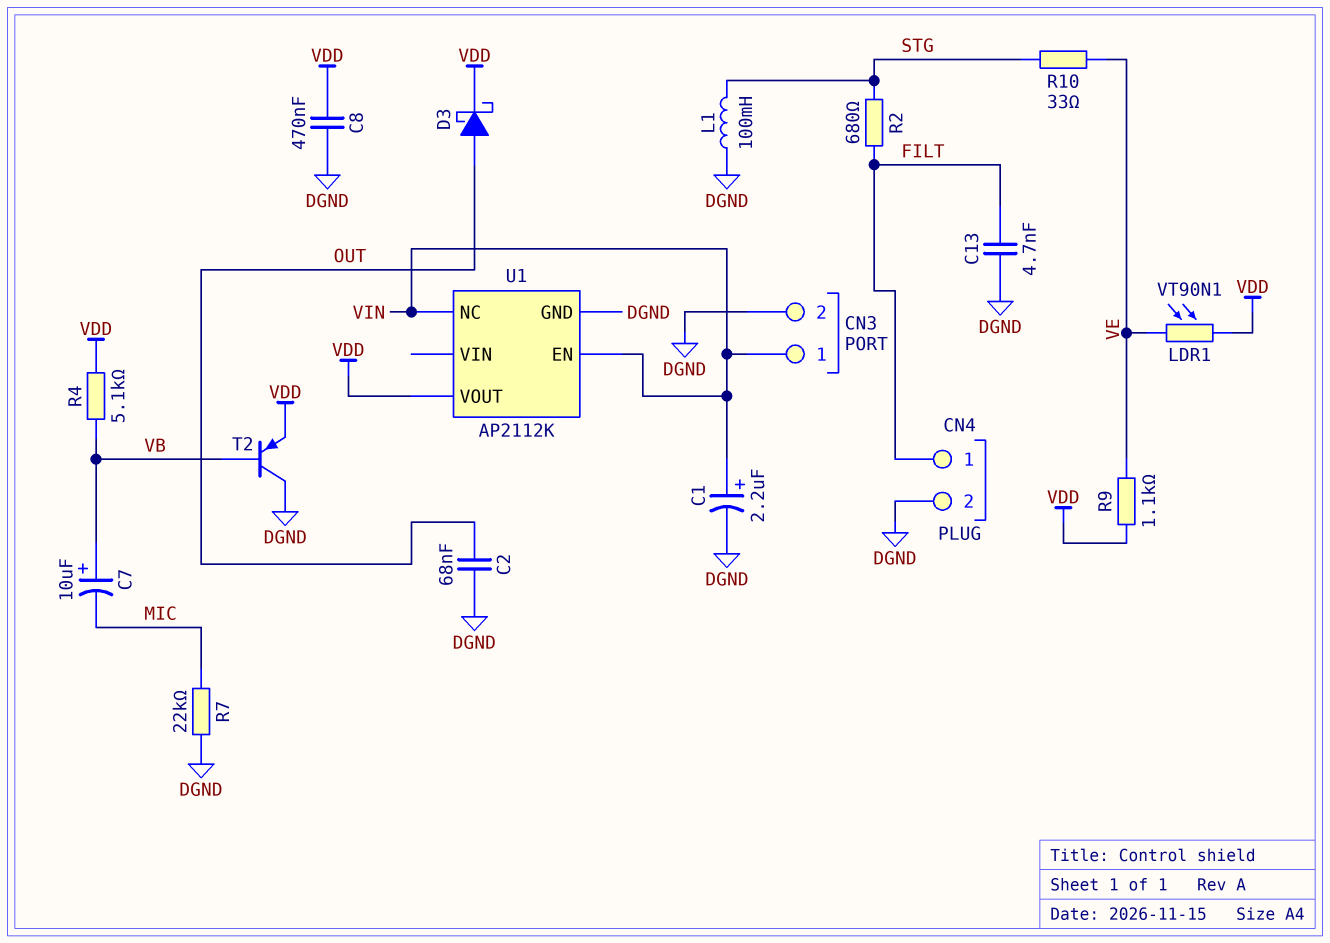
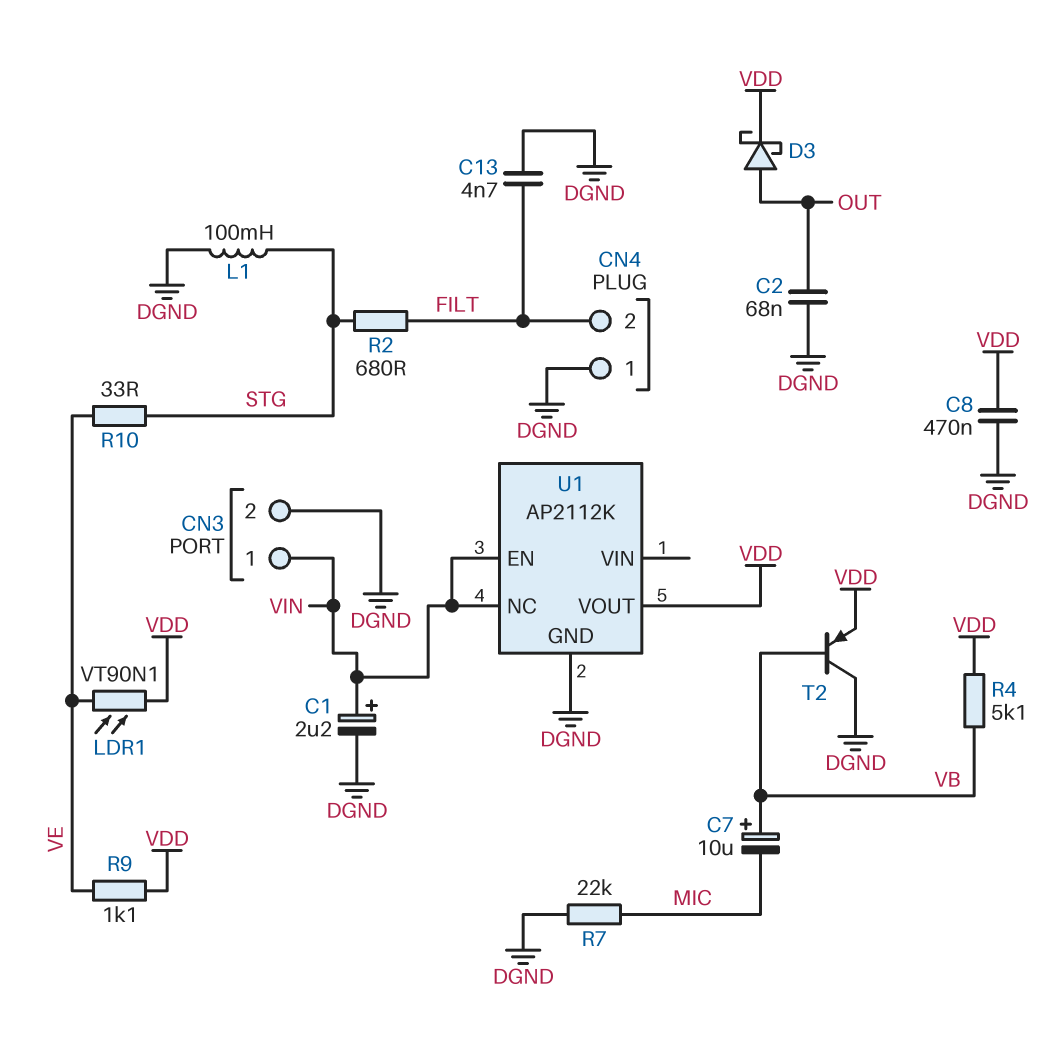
CN4 pin 1: FILT -> DGND
CN4 pin 2: DGND -> FILT

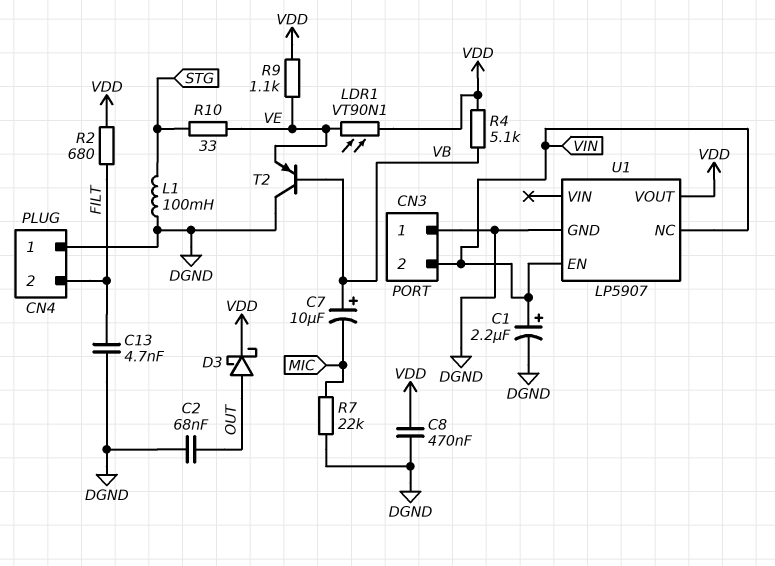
CN3 pin 1: VIN -> DGND
CN3 pin 2: DGND -> VIN
R2: 680 (FILT, STG) -> 680 (FILT, VDD)
T2: PNP (B VB, C DGND, E VDD) -> PNP (B VB, C DGND, E VE)
U1: AP2112K -> LP5907

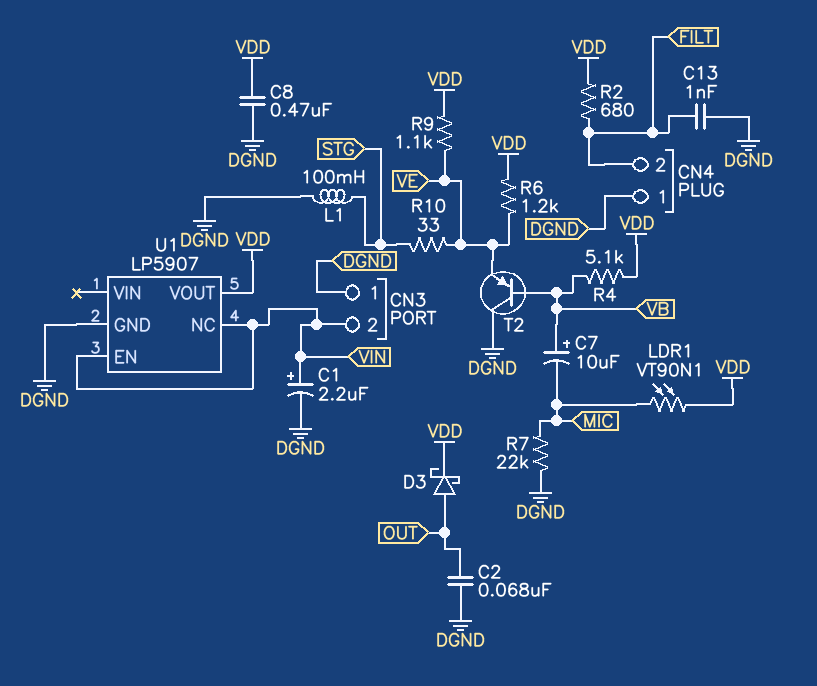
C13: 4.7nF (DGND, FILT) -> 1nF (DGND, FILT)
LDR1: VT90N1 (VDD, VE) -> VT90N1 (MIC, VDD)
R6: none -> 1.2k (VDD, VE)

